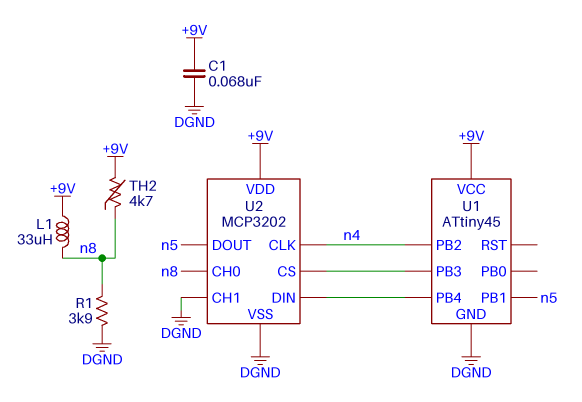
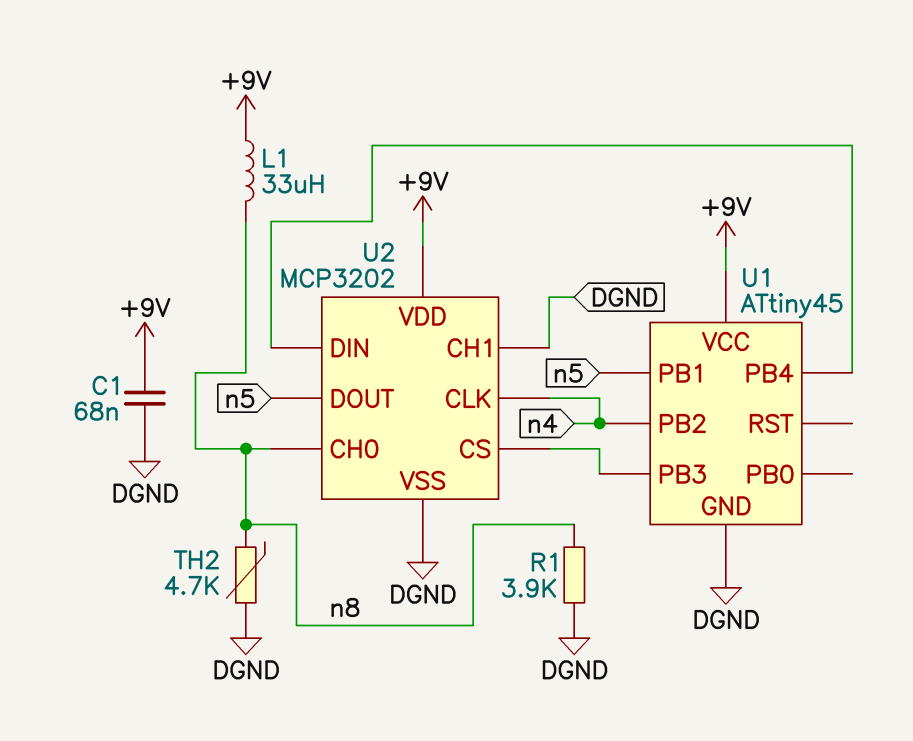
TH2: 4.7k (+9V, n8) -> 4.7k (DGND, n8)

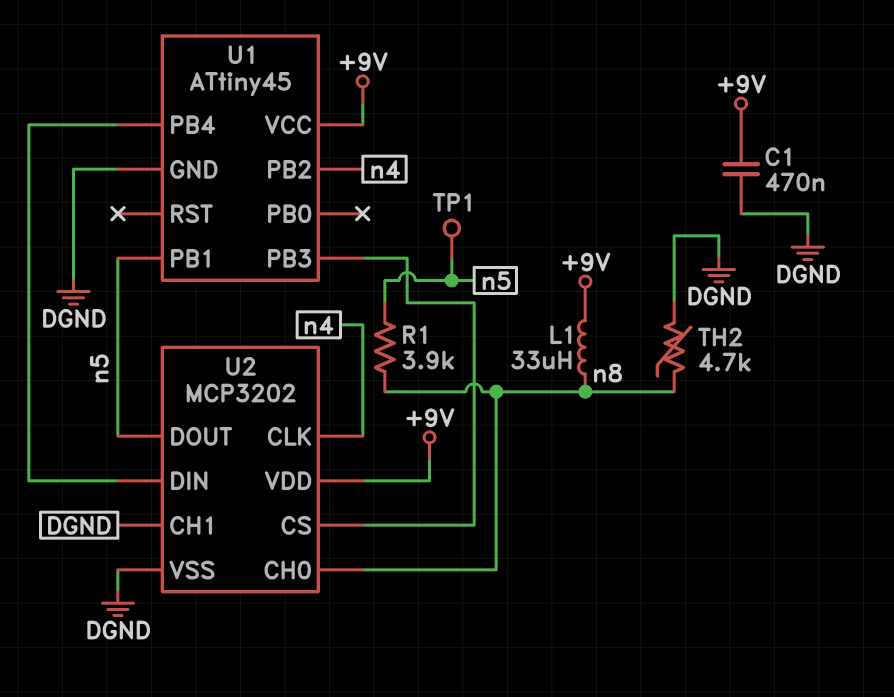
C1: 68nF (+9V, DGND) -> 470nF (+9V, DGND)
R1: 3.9k (DGND, n8) -> 3.9k (n5, n8)
TP1: none -> test point (n5)

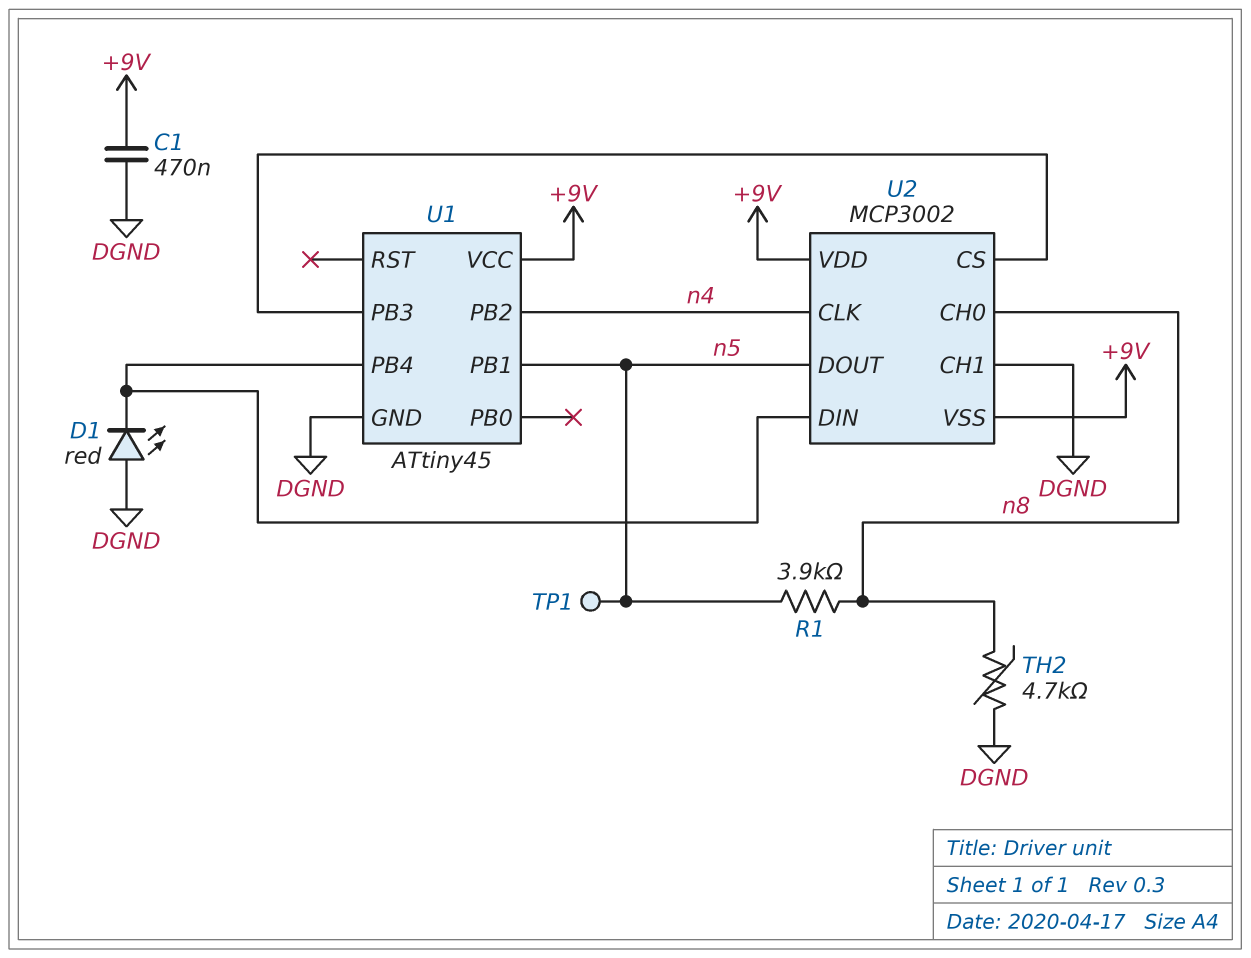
D1: none -> LED red (A DGND, K U1/PB4)
L1: 33uH (+9V, n8) -> none
U2: MCP3202 -> MCP3002
U2 pin VSS: DGND -> +9V

